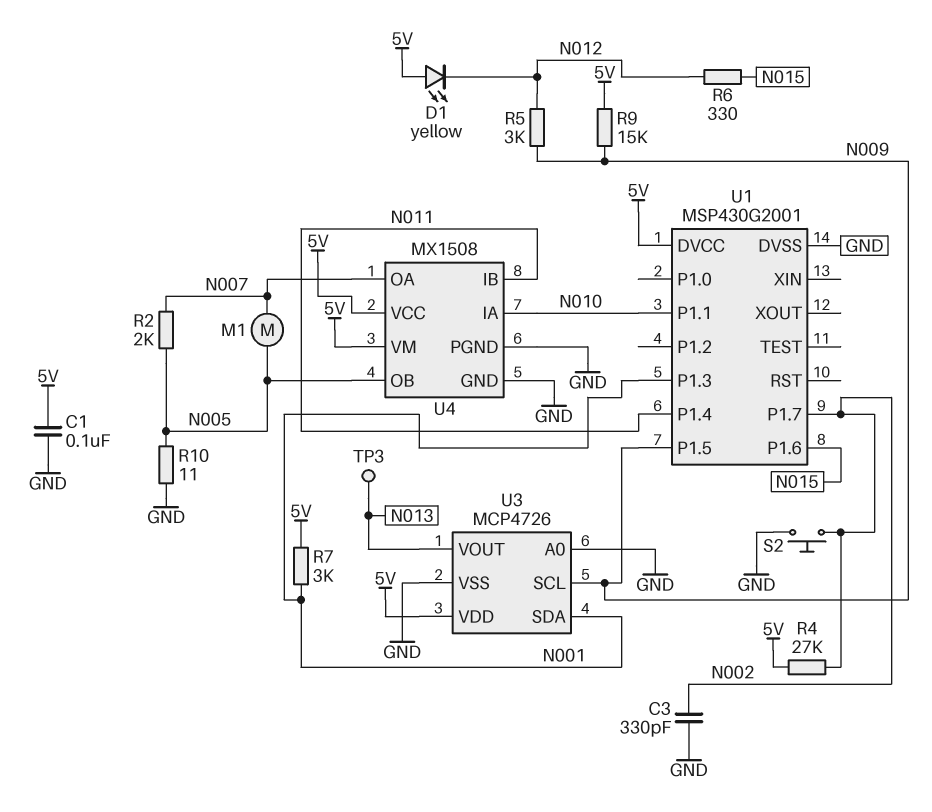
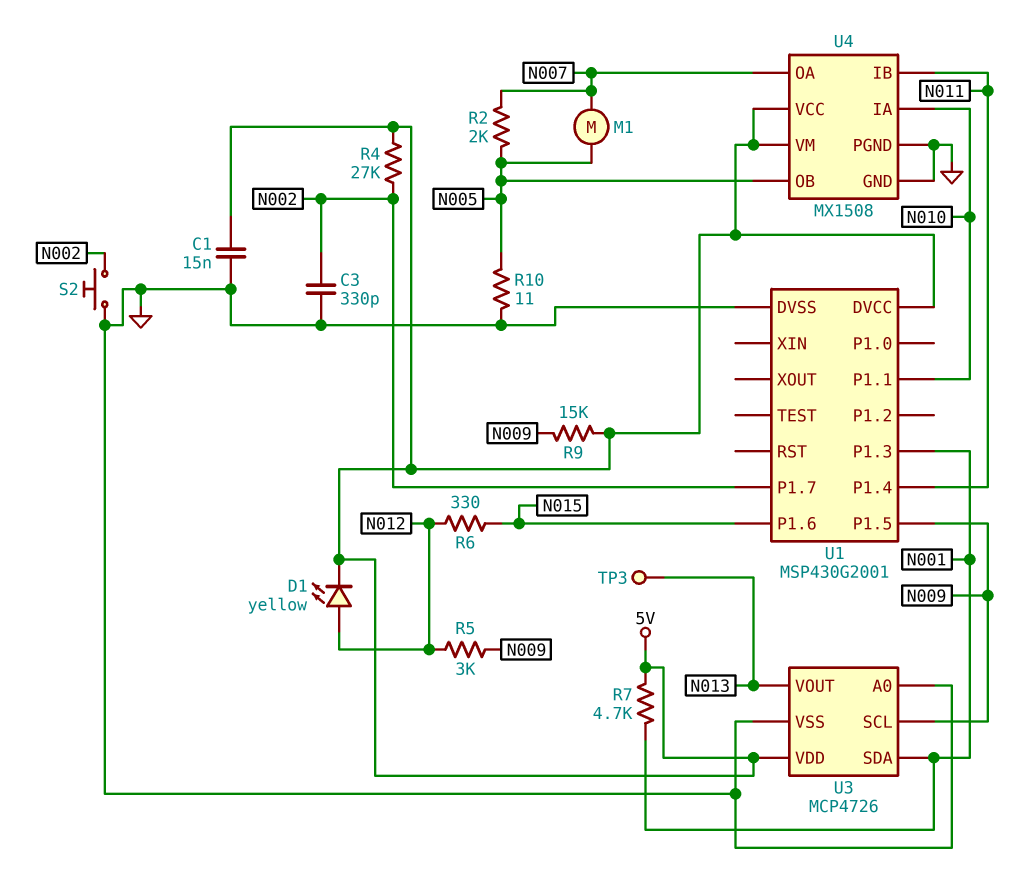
C1: 100nF (5V, GND) -> 15nF (5V, GND)
D1: LED yellow (A 5V, K N012) -> LED yellow (A N012, K 5V)
R7: 3k (5V, N001) -> 4.7k (5V, N001)

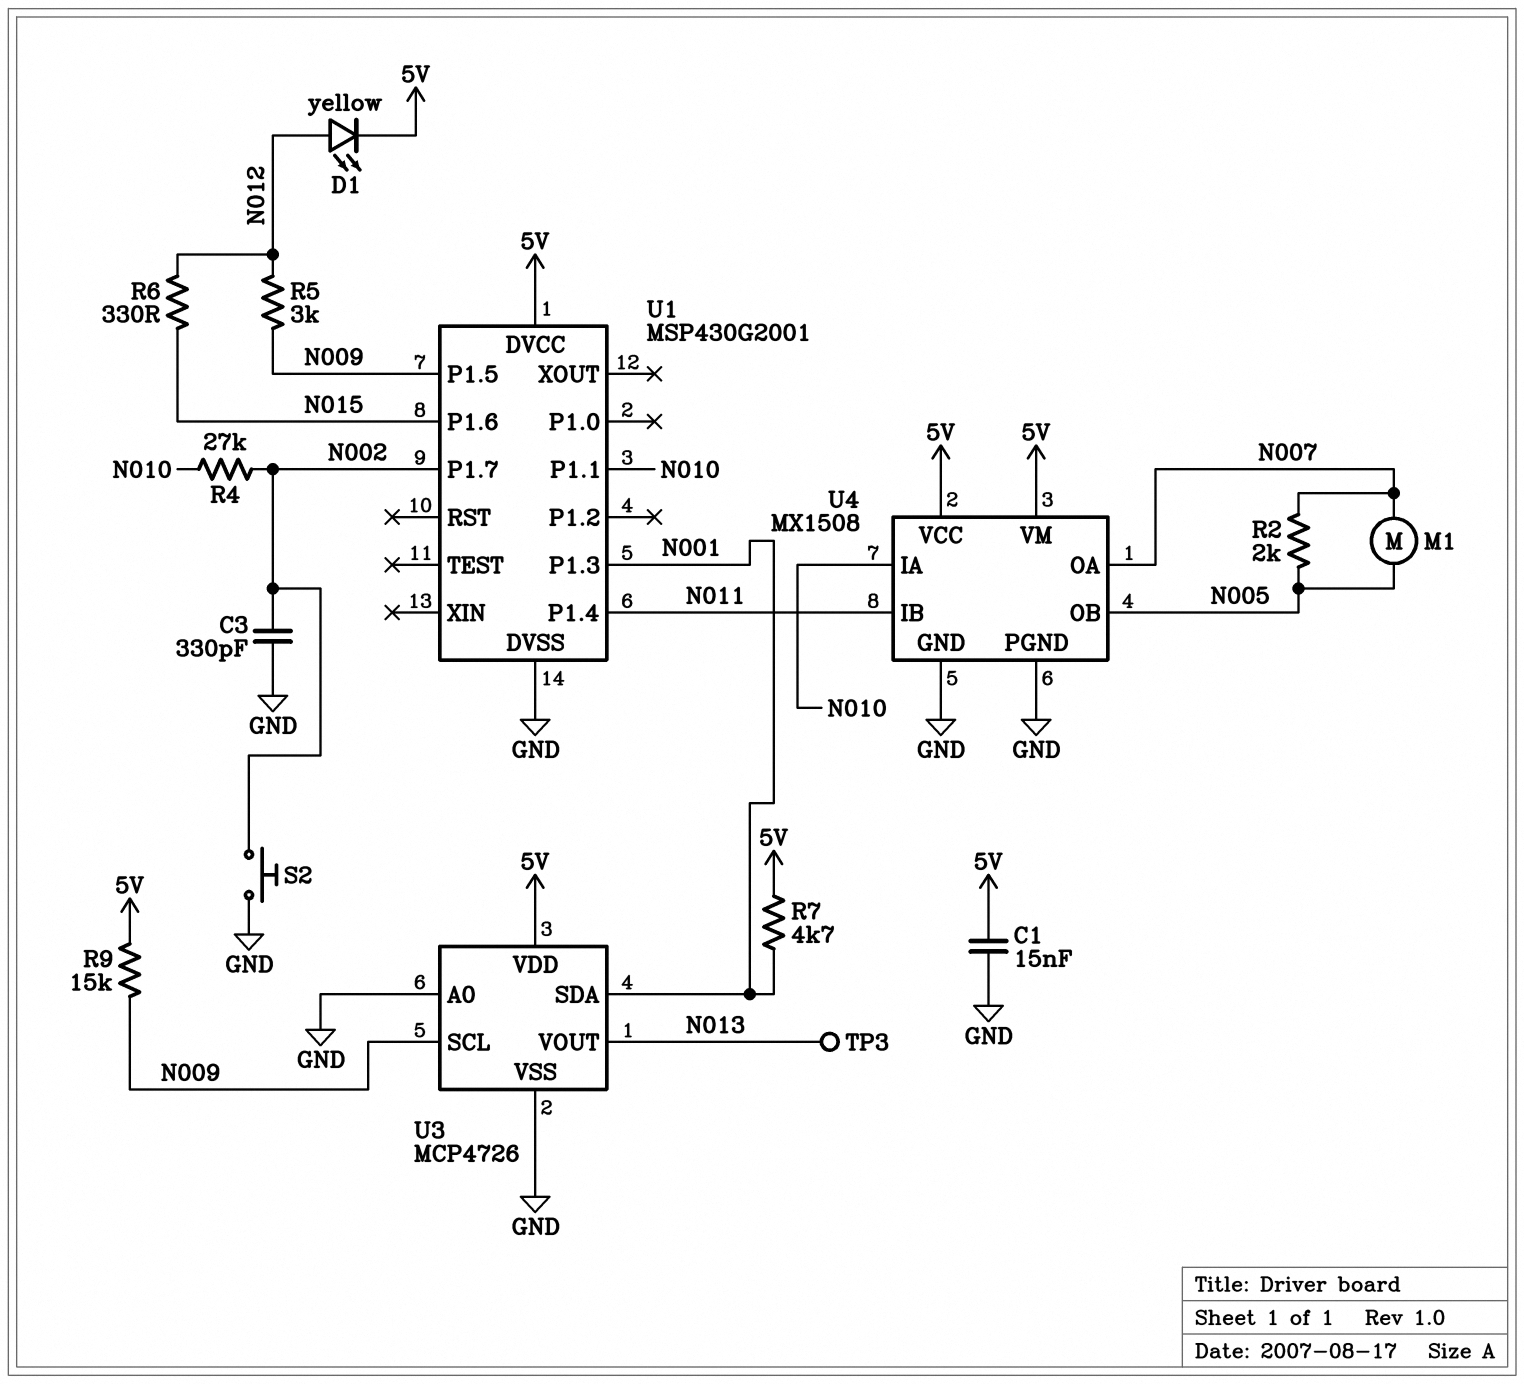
R4: 27k (5V, N002) -> 27k (N002, N010)
R10: 11 (GND, N005) -> none

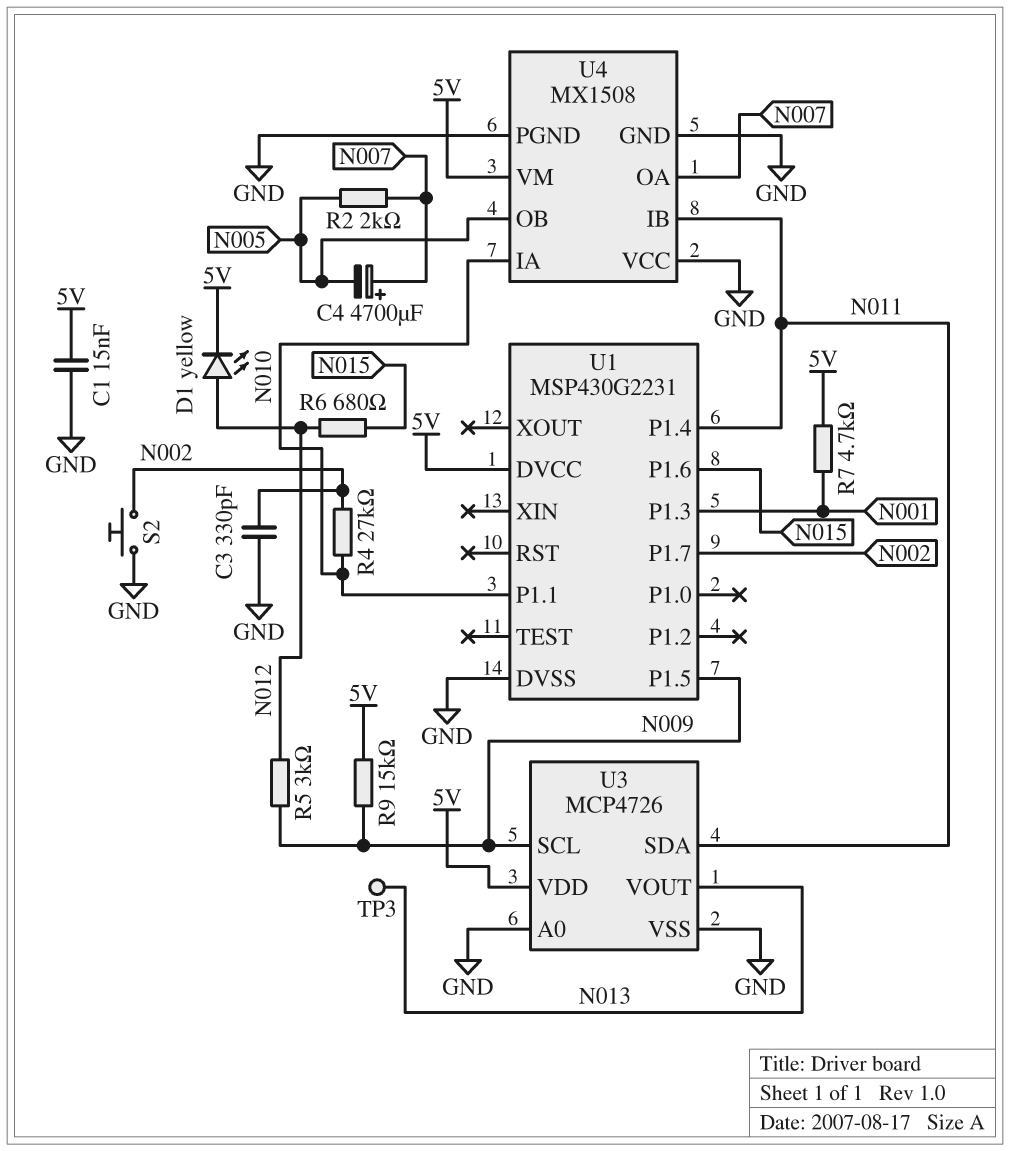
C4: none -> 4700uF (plus N007, minus N005)
M1: motor (N005, N007) -> none
R6: 330 (N012, N015) -> 680 (N012, N015)
U1: MSP430G2001 -> MSP430G2231
U3 pin SDA: N001 -> N011
U4 pin VCC: 5V -> GND

